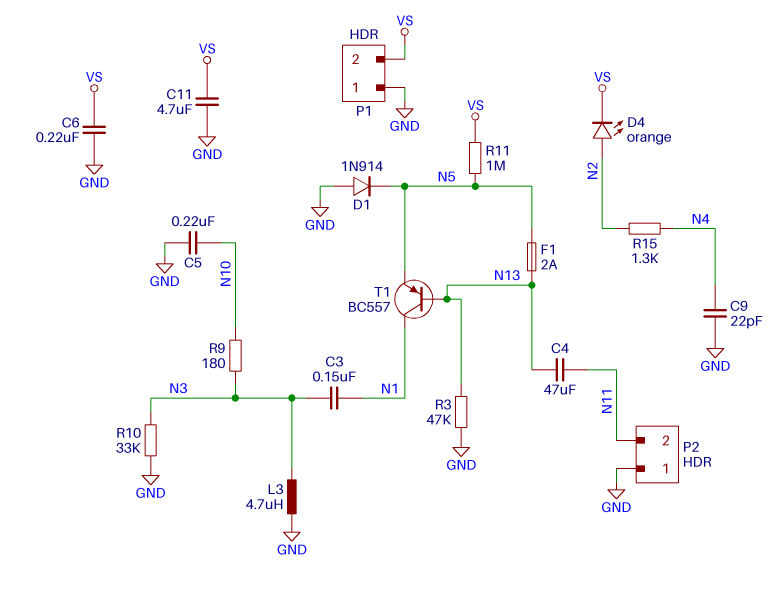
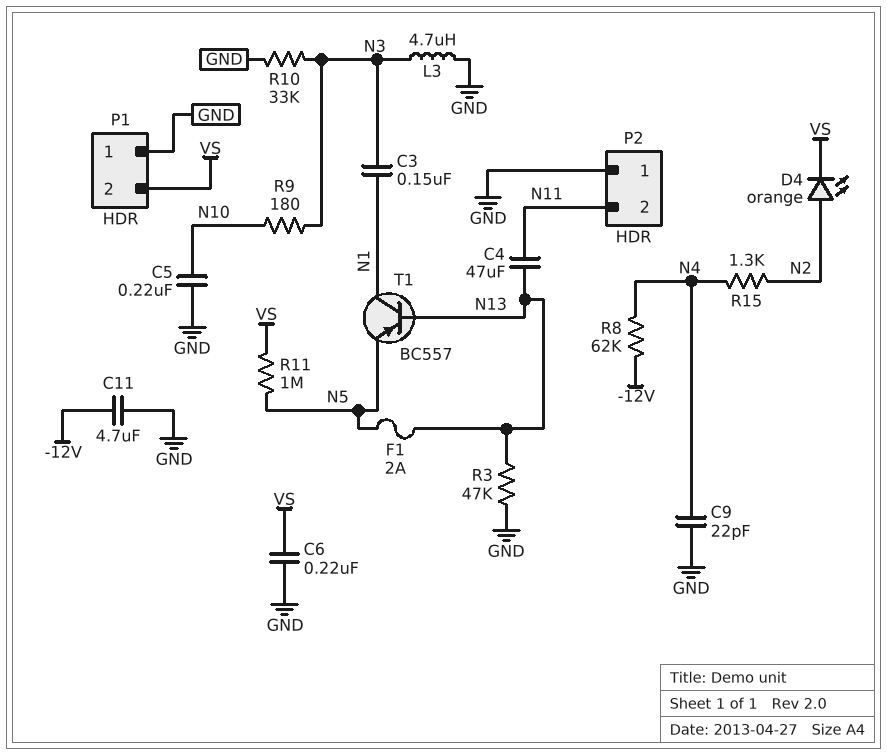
C11: 4.7uF (GND, VS) -> 4.7uF (-12V, GND)
D1: diode 1N914 (A GND, K N5) -> none
R8: none -> 62k (-12V, N4)

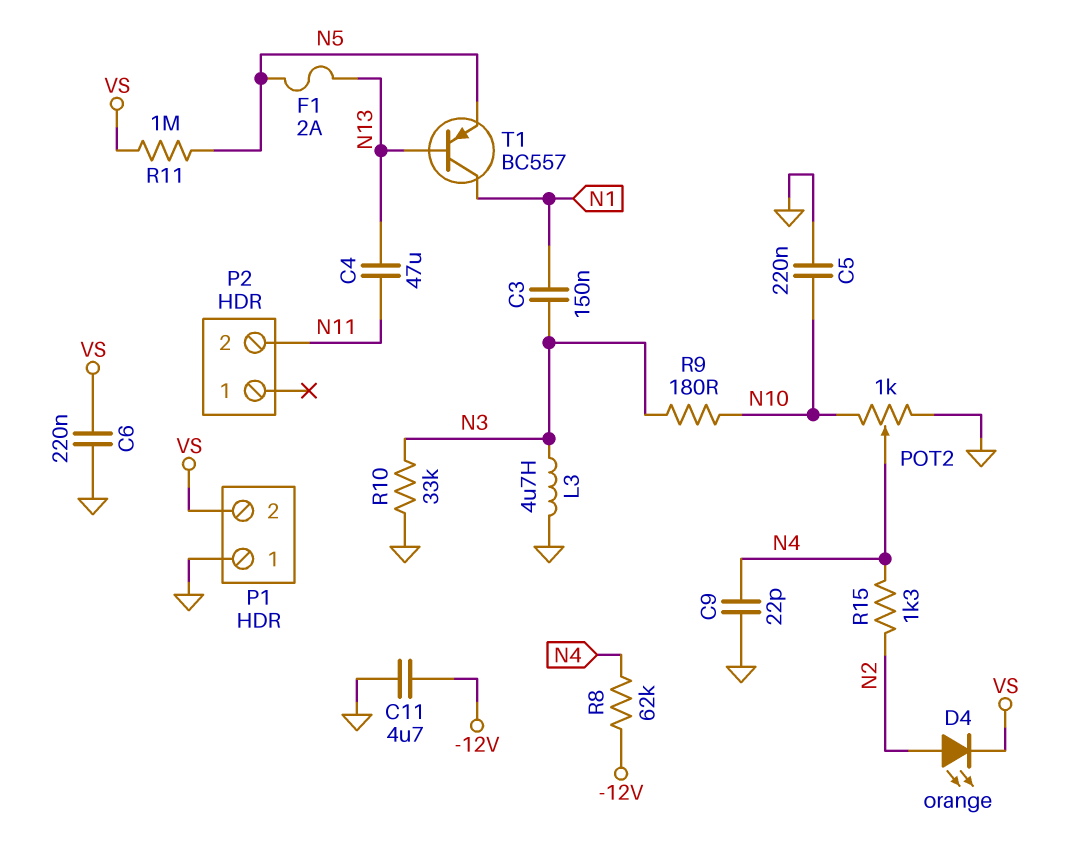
P2 pin 1: GND -> none
POT2: none -> 1k (GND, N10, wiper N4)
R3: 47k (GND, N13) -> none

